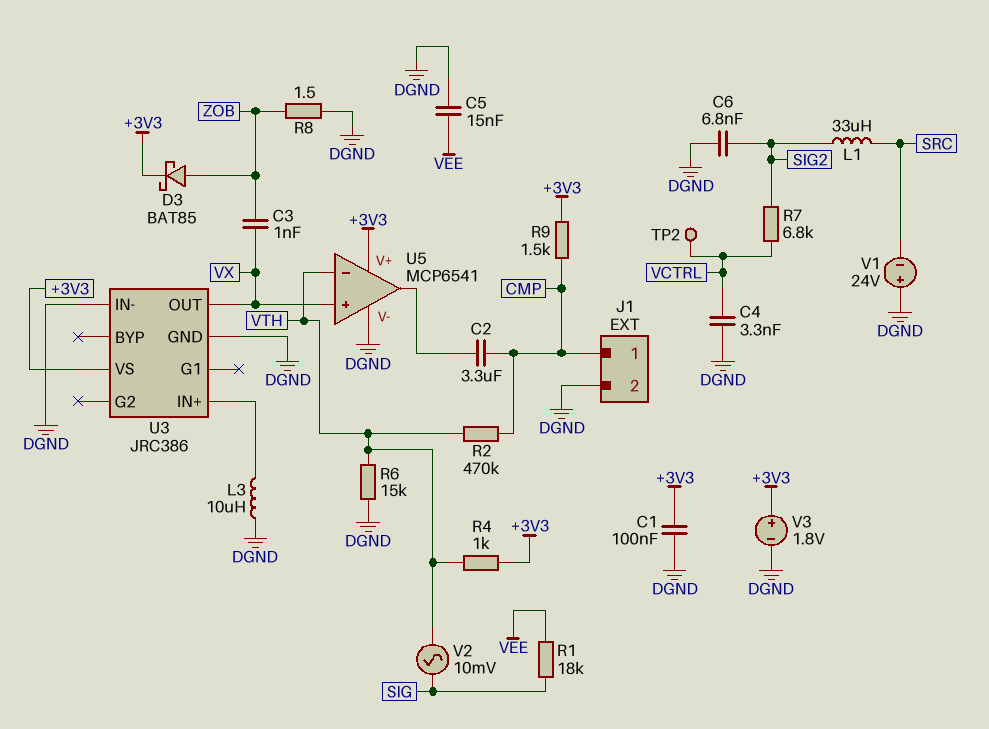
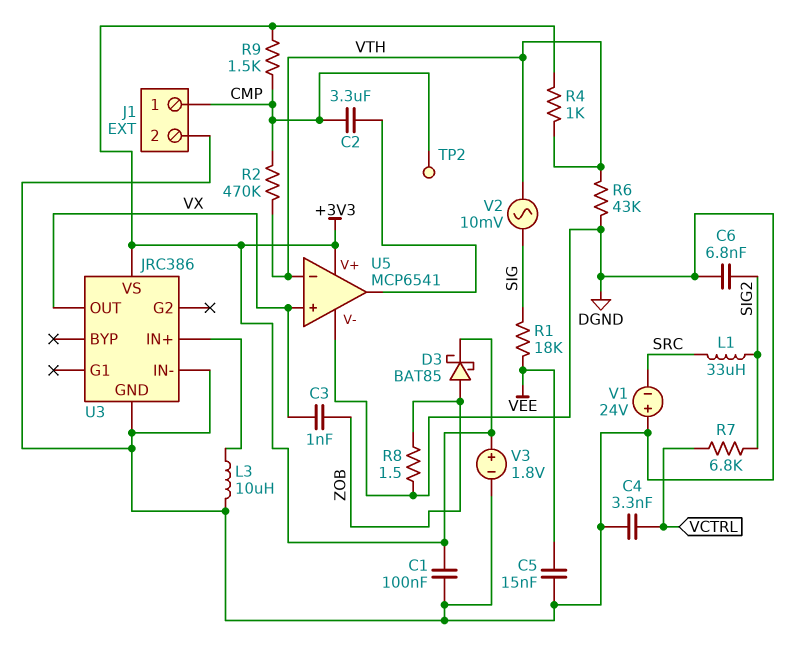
R6: 15k (DGND, VTH) -> 43k (DGND, VTH)
TP2: test point (VCTRL) -> test point (CMP)

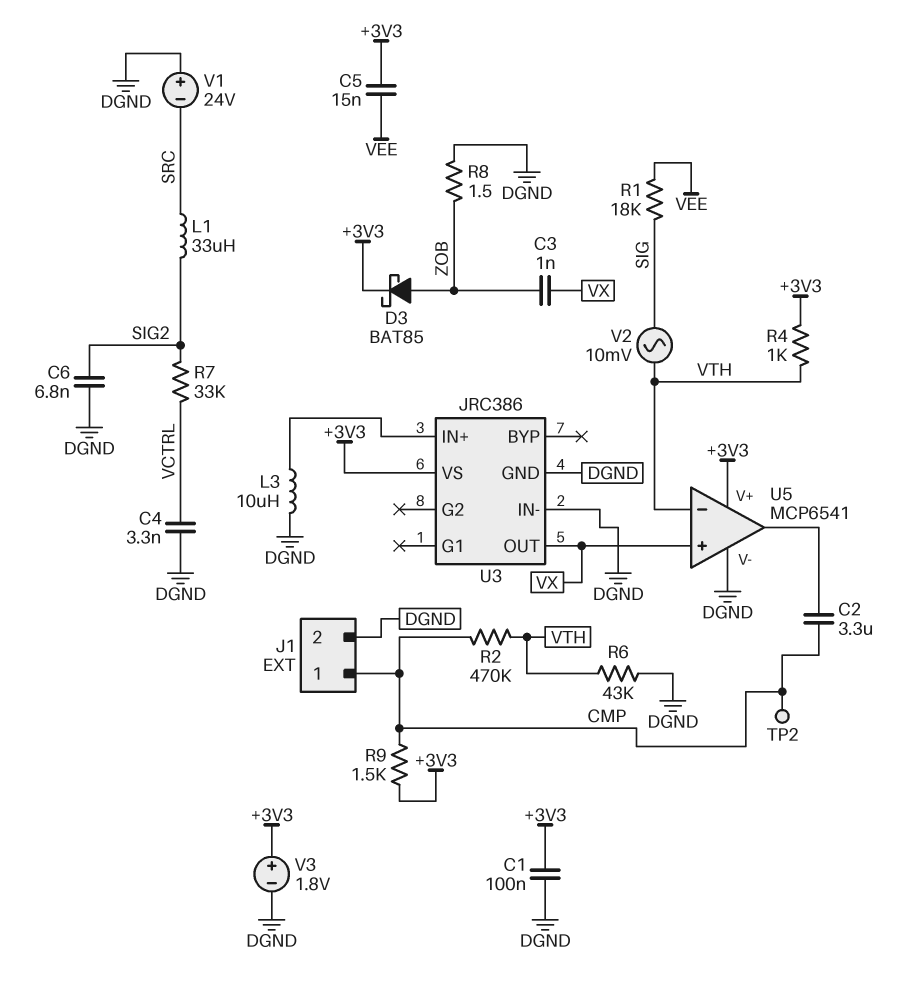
C5: 15nF (DGND, VEE) -> 15nF (+3V3, VEE)
R7: 6.8k (SIG2, VCTRL) -> 33k (SIG2, VCTRL)

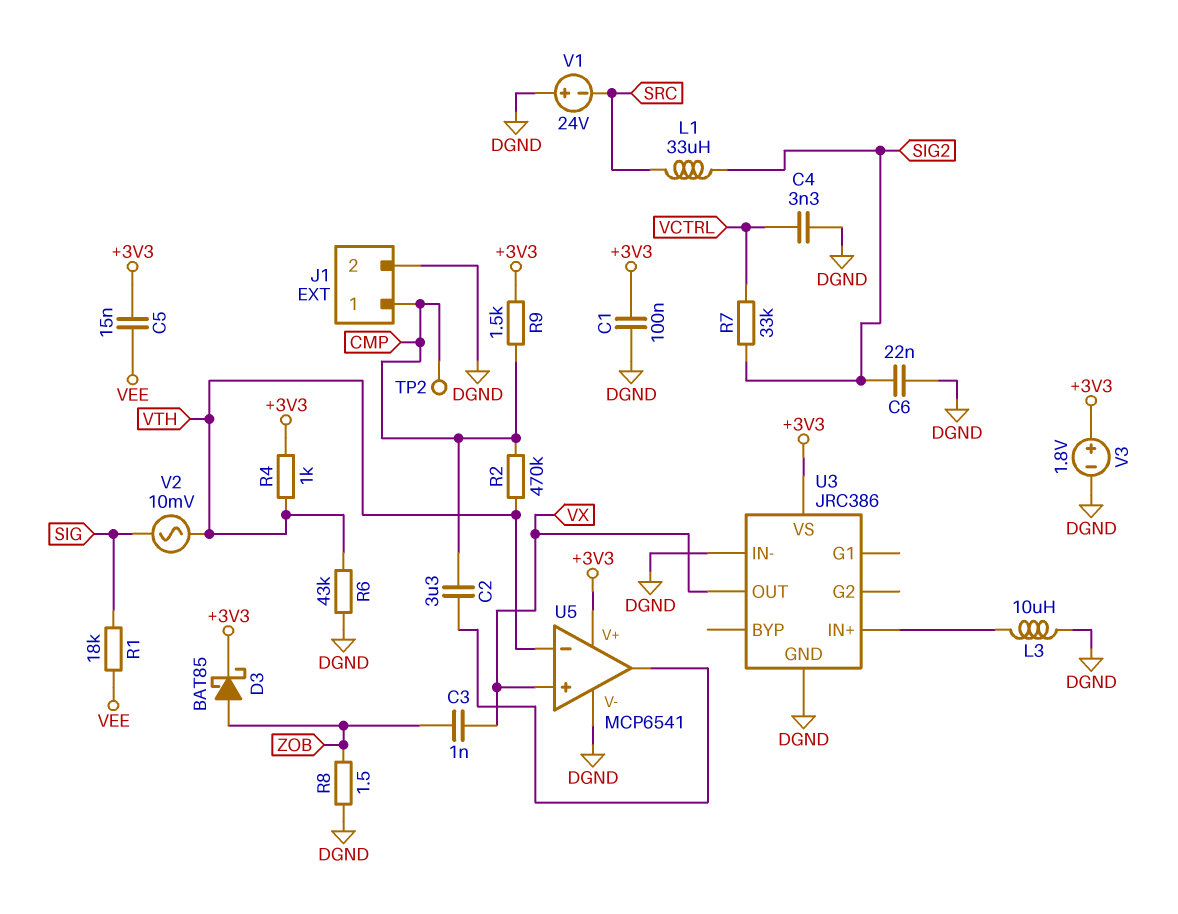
C6: 6.8nF (DGND, SIG2) -> 22nF (DGND, SIG2)

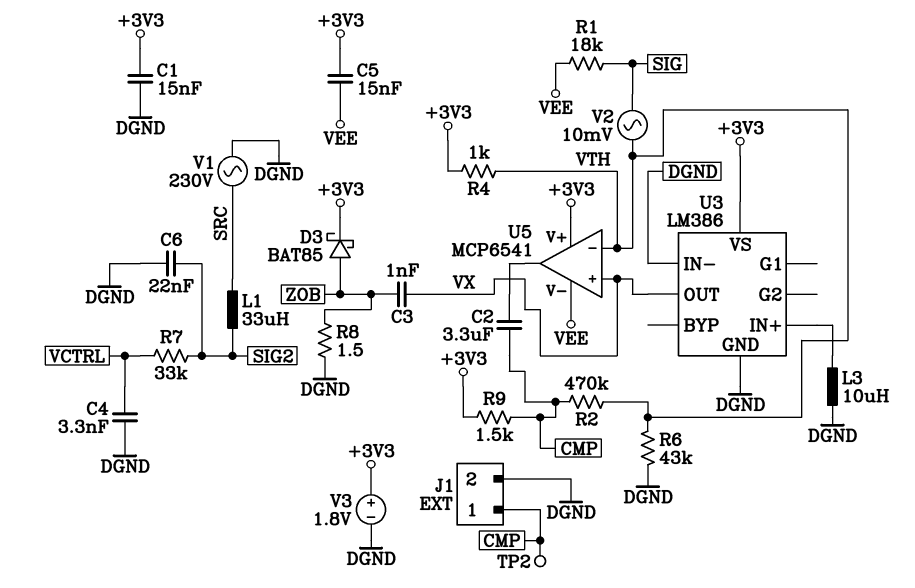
C1: 100nF (+3V3, DGND) -> 15nF (+3V3, DGND)
U3: JRC386 -> LM386
U5 pin V-: DGND -> VEE
V1: 24V (plus DGND, minus SRC) -> AC 230V (DGND, SRC)

